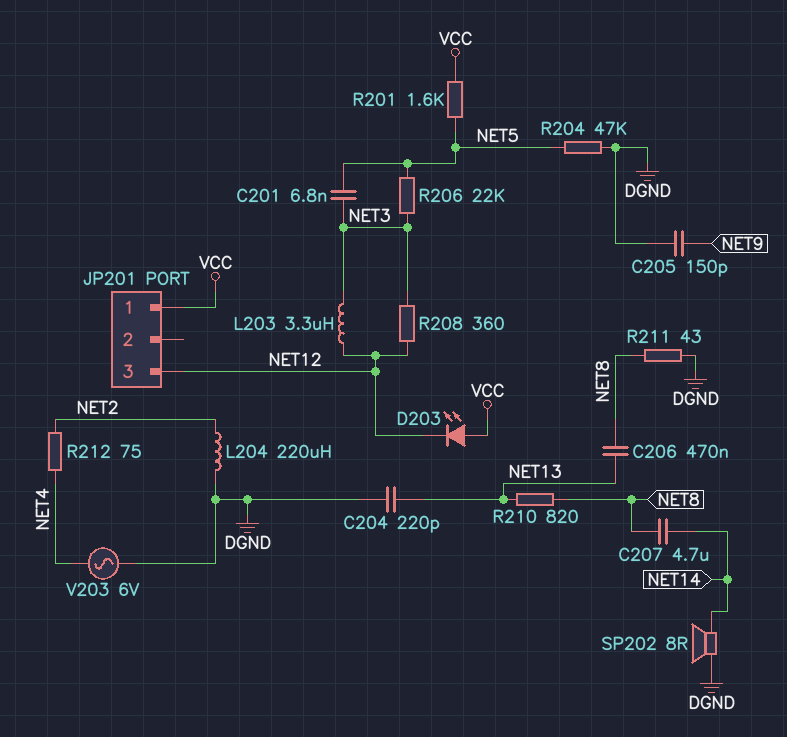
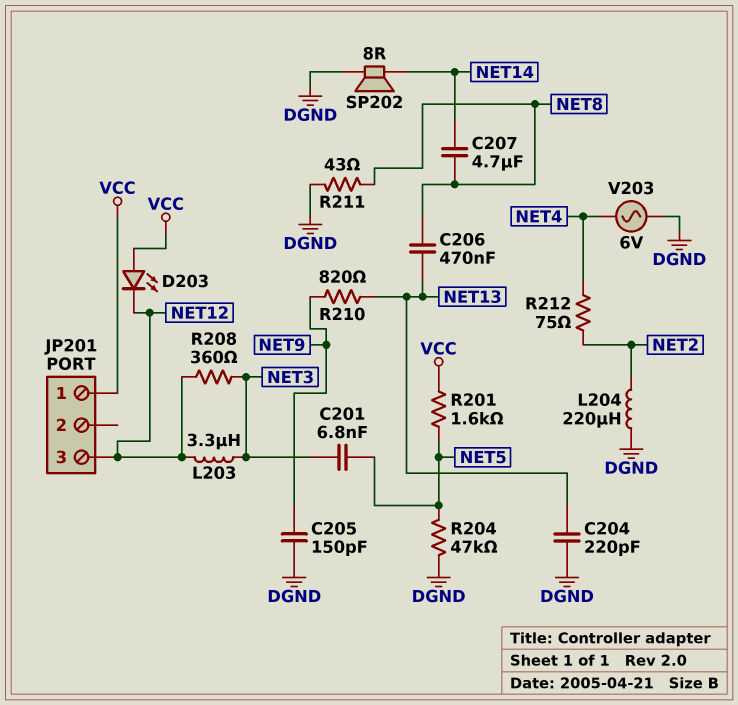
R206: 22k (NET3, NET5) -> none
R210: 820 (NET8, NET13) -> 820 (NET9, NET13)

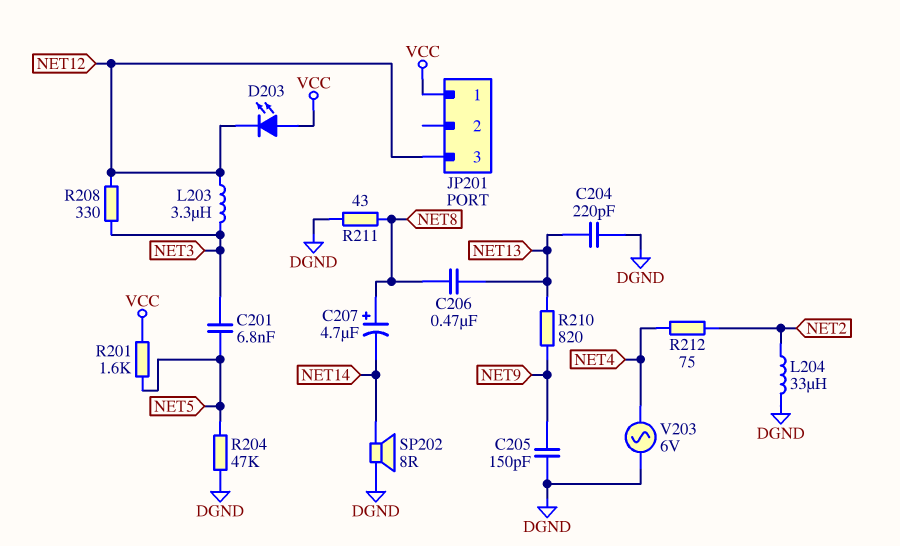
C207: 4.7uF (NET8, NET14) -> 4.7uF (plus NET8, minus NET14)
L204: 220uH (DGND, NET2) -> 33uH (DGND, NET2)
R208: 360 (NET3, NET12) -> 330 (NET3, NET12)

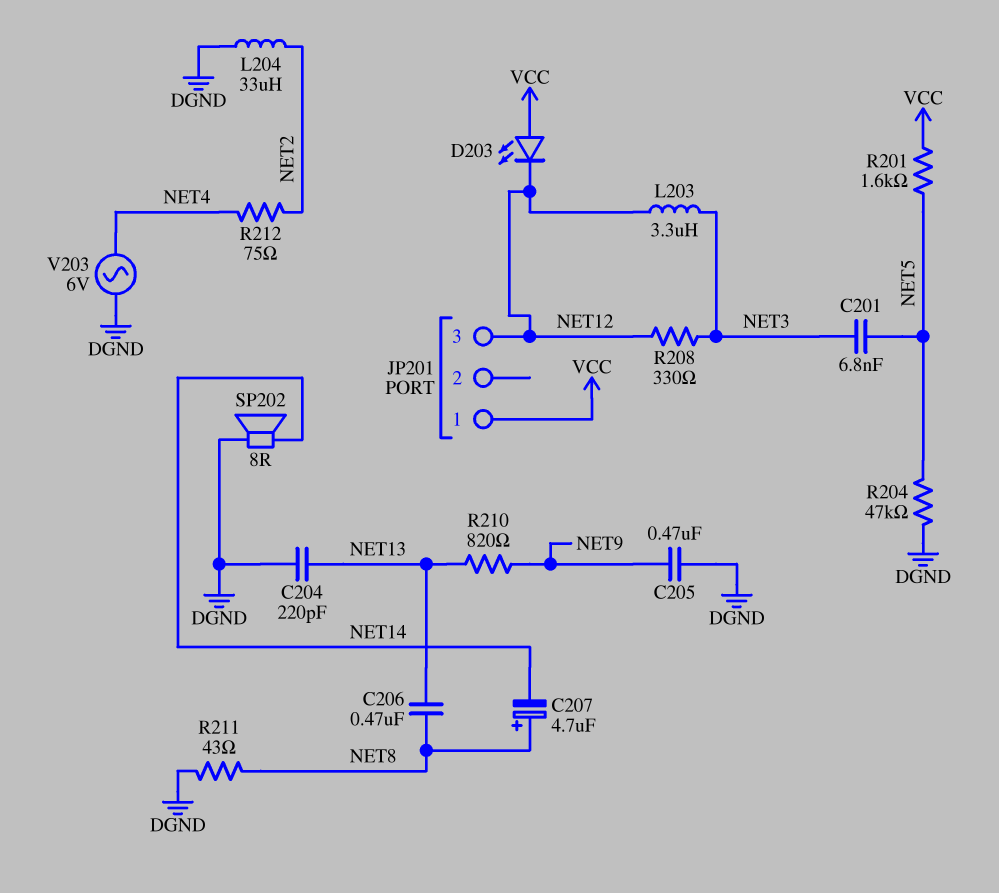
C205: 150pF (DGND, NET9) -> 470nF (DGND, NET9)

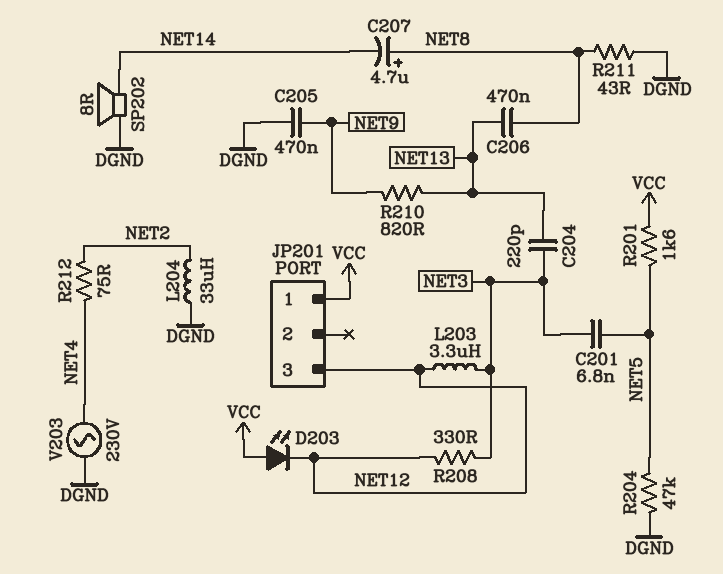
C204: 220pF (DGND, NET13) -> 220pF (NET3, NET13)
V203: AC 6V (DGND, NET4) -> AC 230V (DGND, NET4)

